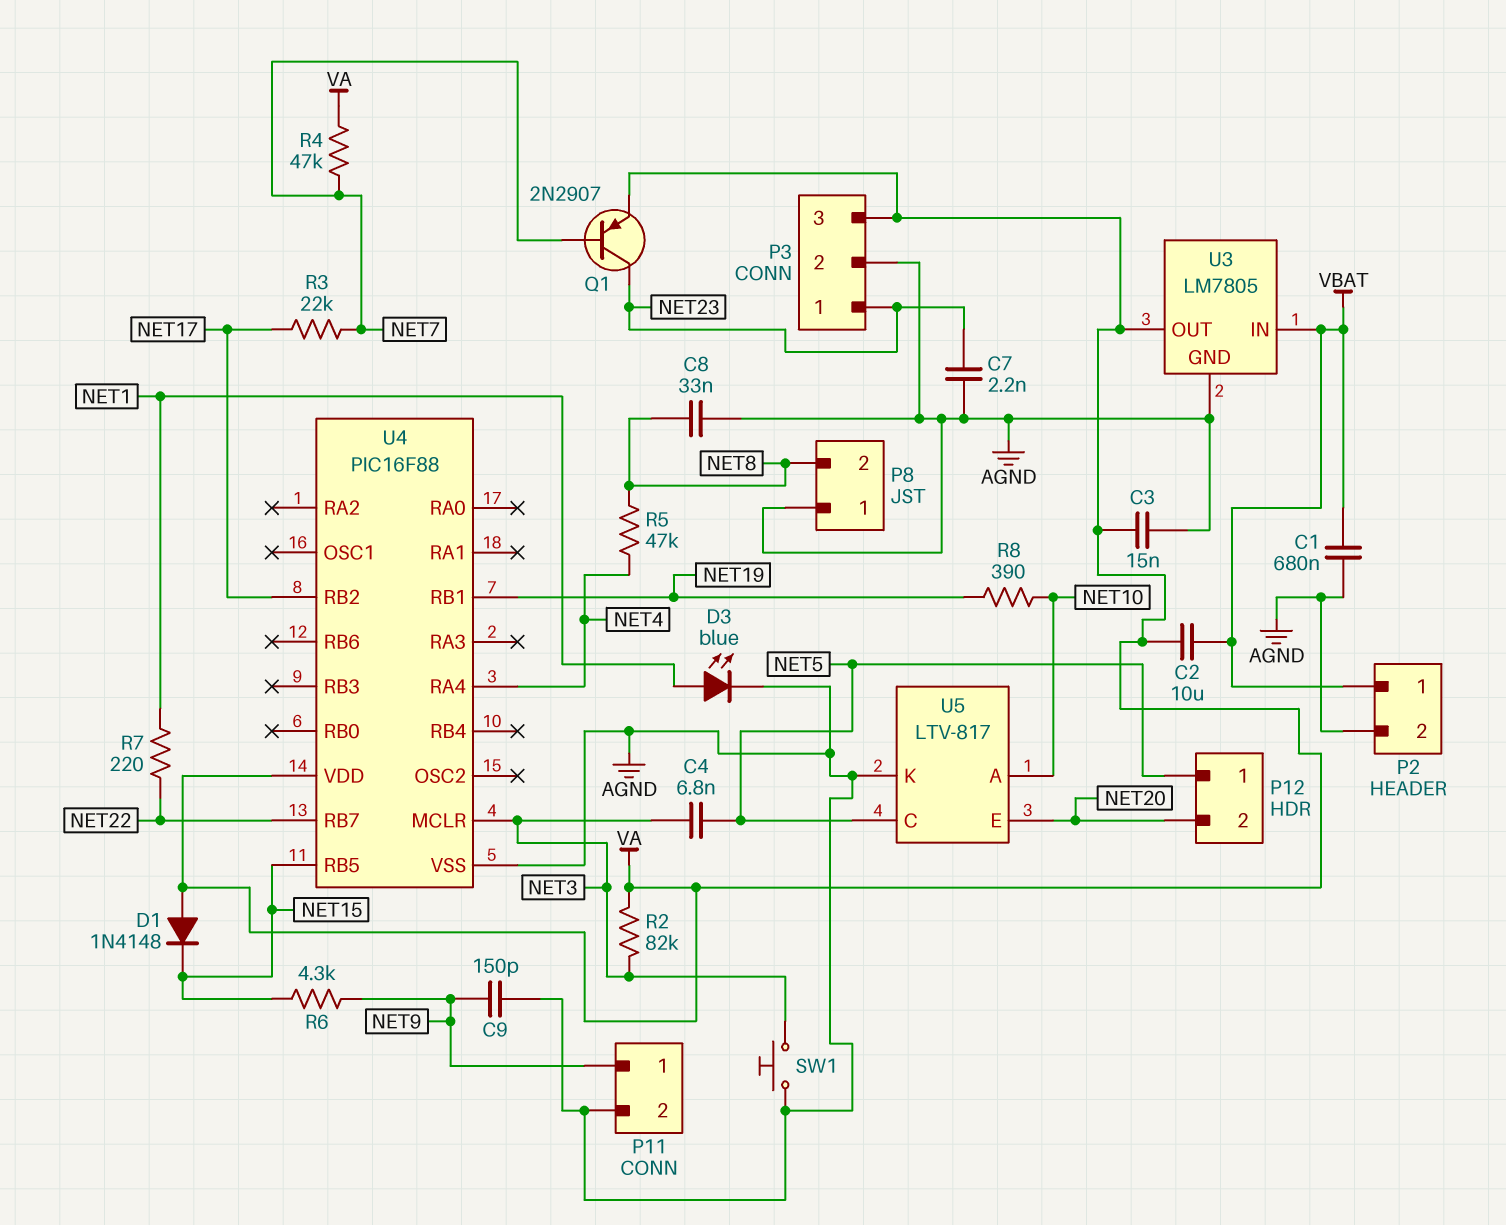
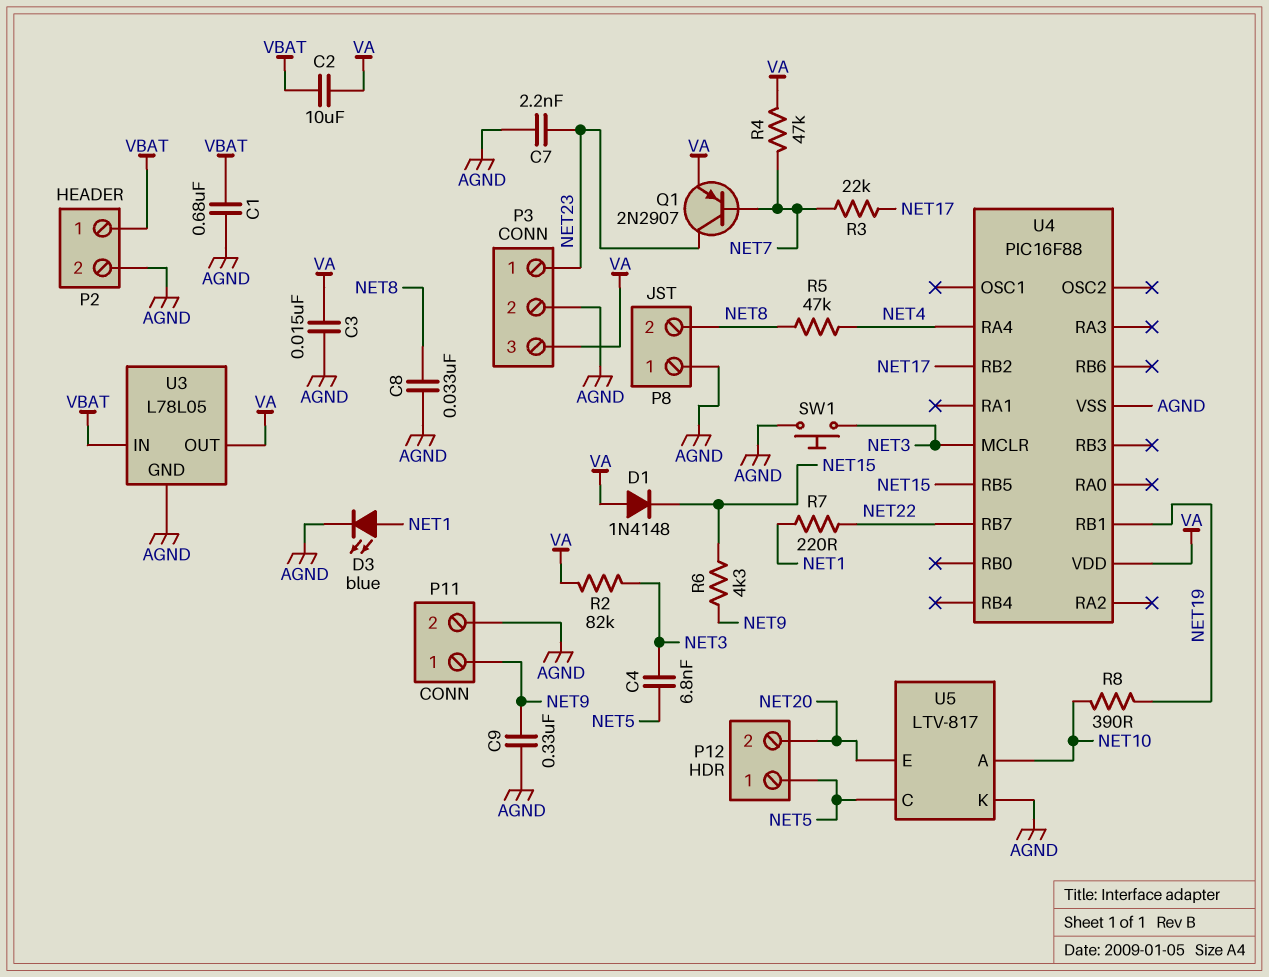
C9: 150pF (AGND, NET9) -> 330nF (AGND, NET9)
U3: LM7805 -> L78L05

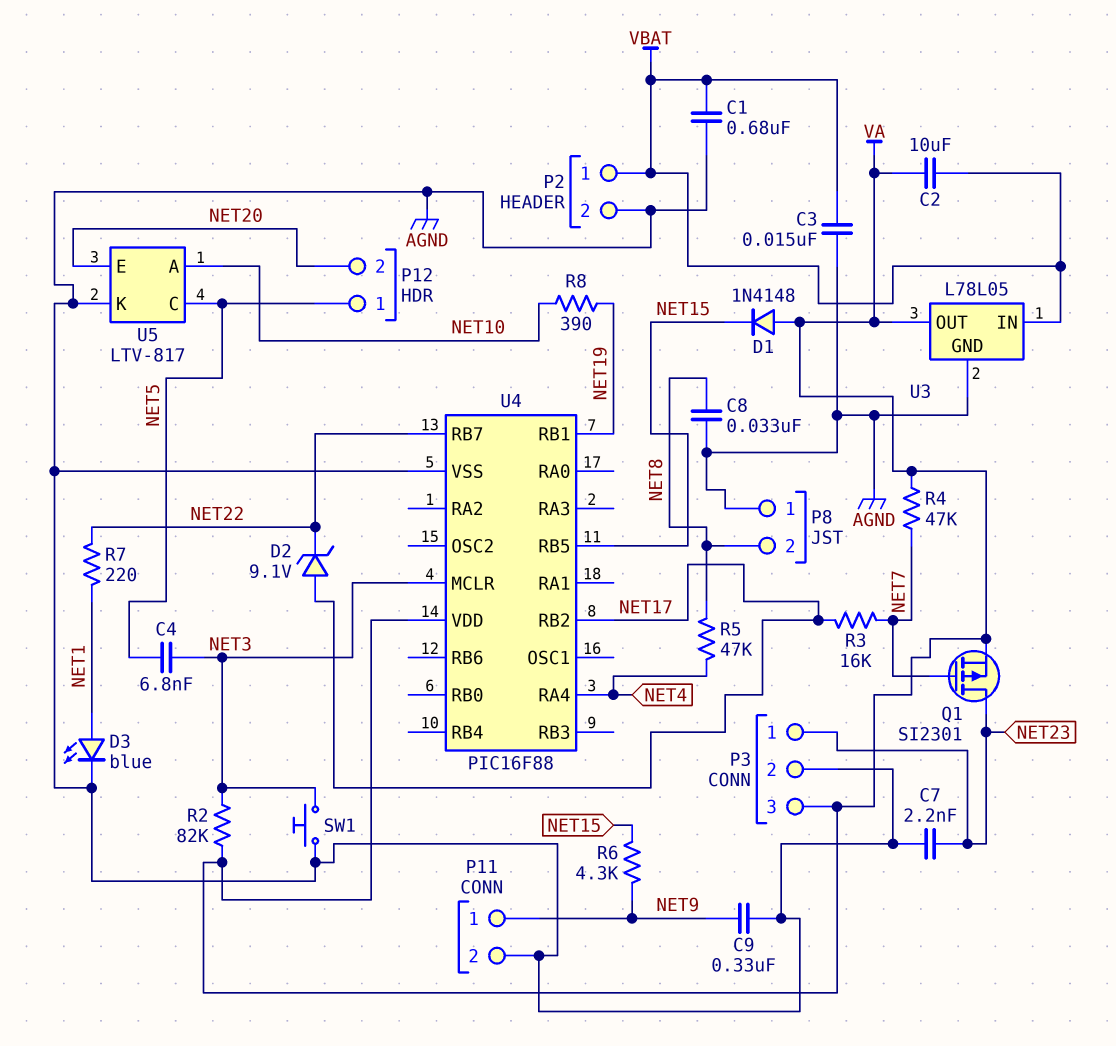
C3: 15nF (AGND, VA) -> 15nF (AGND, VBAT)
D2: none -> zener 9.1V (A NET17, K NET22)
Q1: PNP 2N2907 (B NET7, C NET23, E VA) -> PMOS SI2301 (G NET7, D NET23, S VA)
R3: 22k (NET7, NET17) -> 16k (NET7, NET17)

